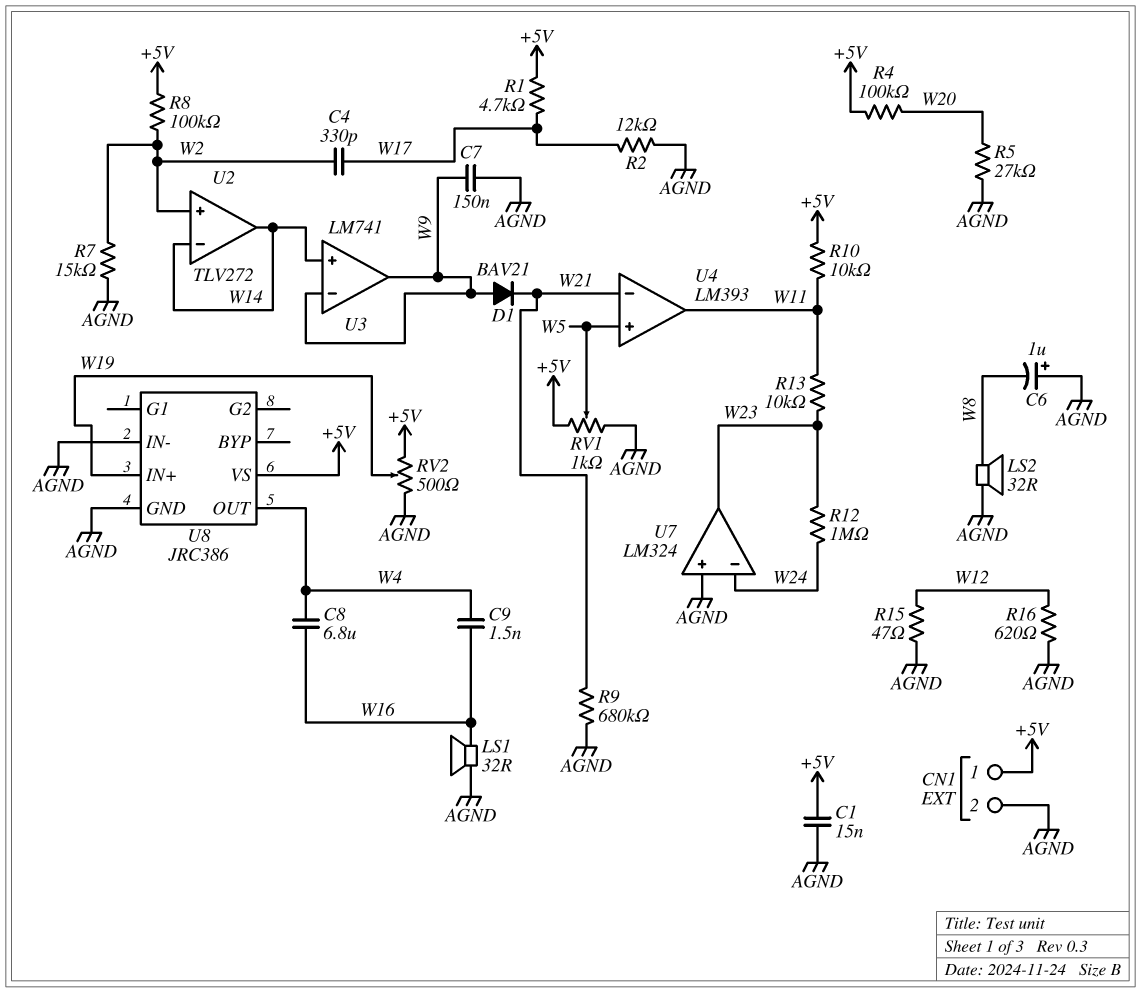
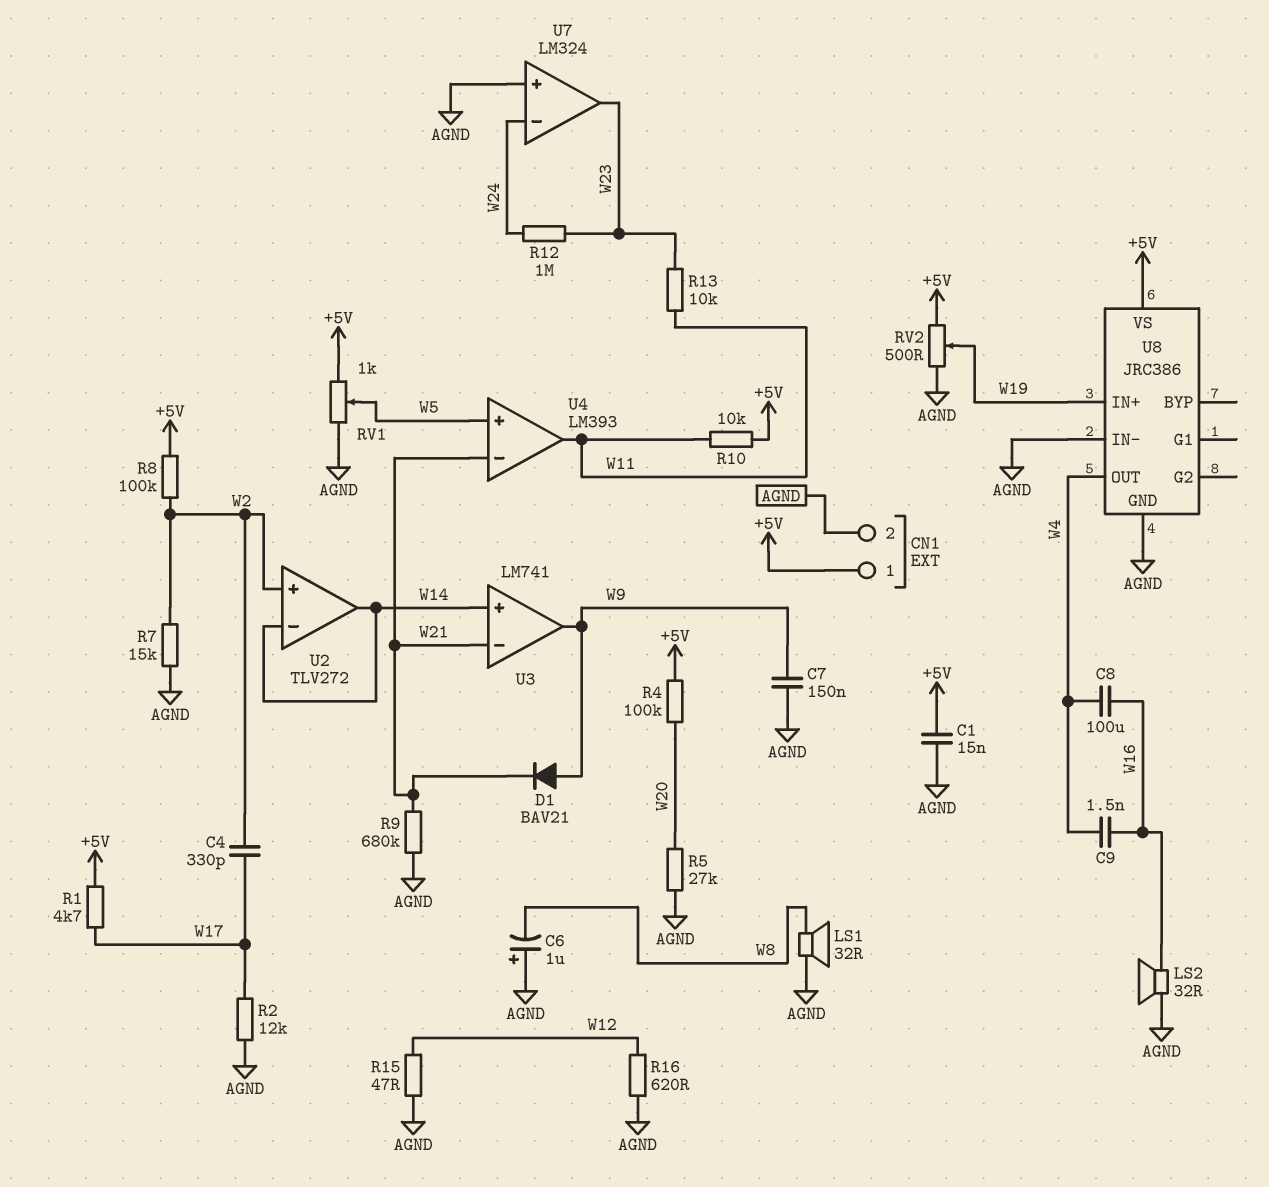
C8: 6.8uF (W4, W16) -> 100uF (W4, W16)
LS1: speaker 32R (AGND, W16) -> speaker 32R (AGND, W8)
LS2: speaker 32R (AGND, W8) -> speaker 32R (AGND, W16)
U3 pin in-: W9 -> W21

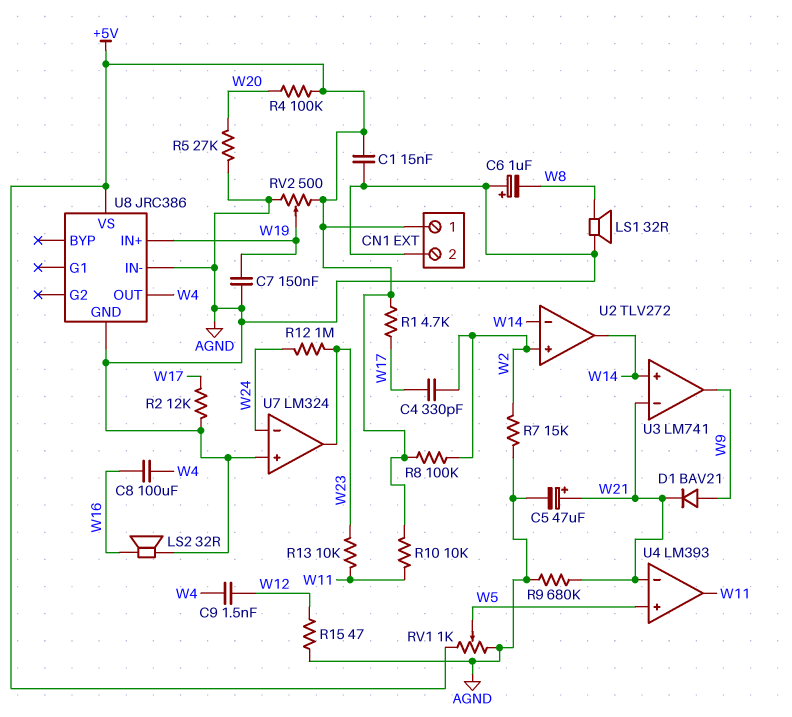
C5: none -> 47uF (plus W21, minus AGND)
C7: 150nF (AGND, W9) -> 150nF (AGND, W19)
C9: 1.5nF (W4, W16) -> 1.5nF (W4, W12)
R16: 620 (AGND, W12) -> none

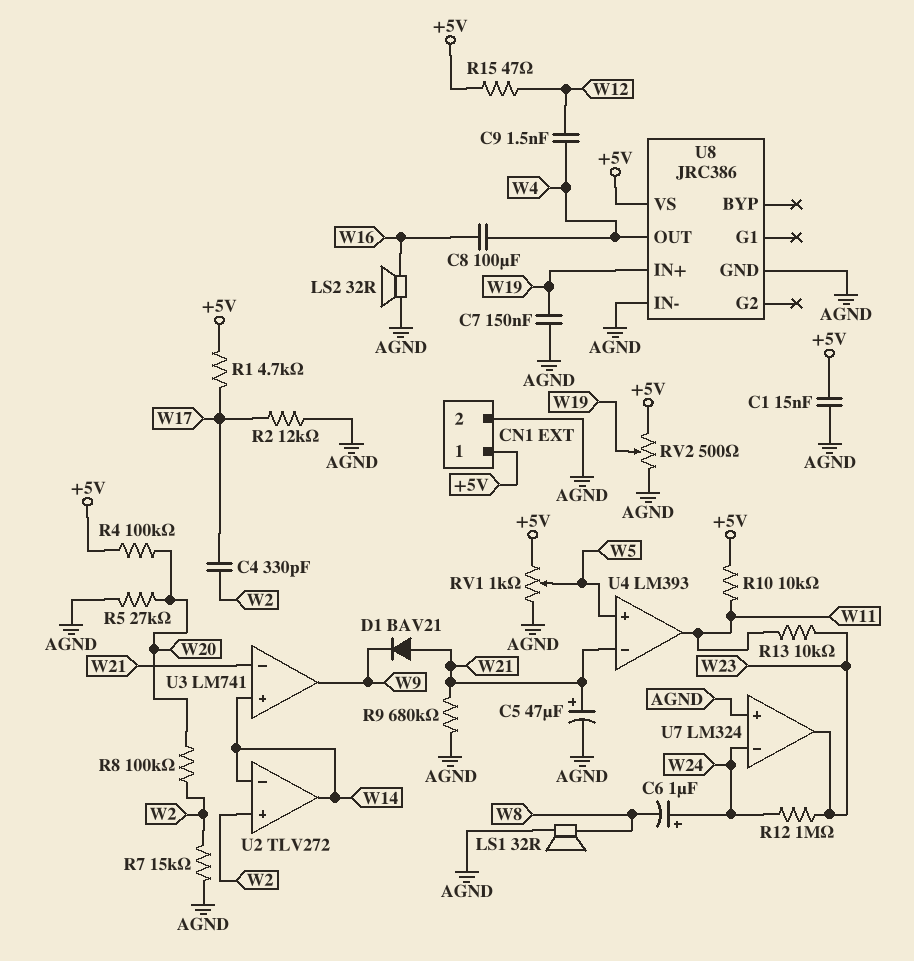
C6: 1uF (plus AGND, minus W8) -> 1uF (plus W24, minus W8)
D1: diode BAV21 (A W9, K W21) -> diode BAV21 (A W21, K W9)
R8: 100k (+5V, W2) -> 100k (W2, W20)
R15: 47 (AGND, W12) -> 47 (+5V, W12)

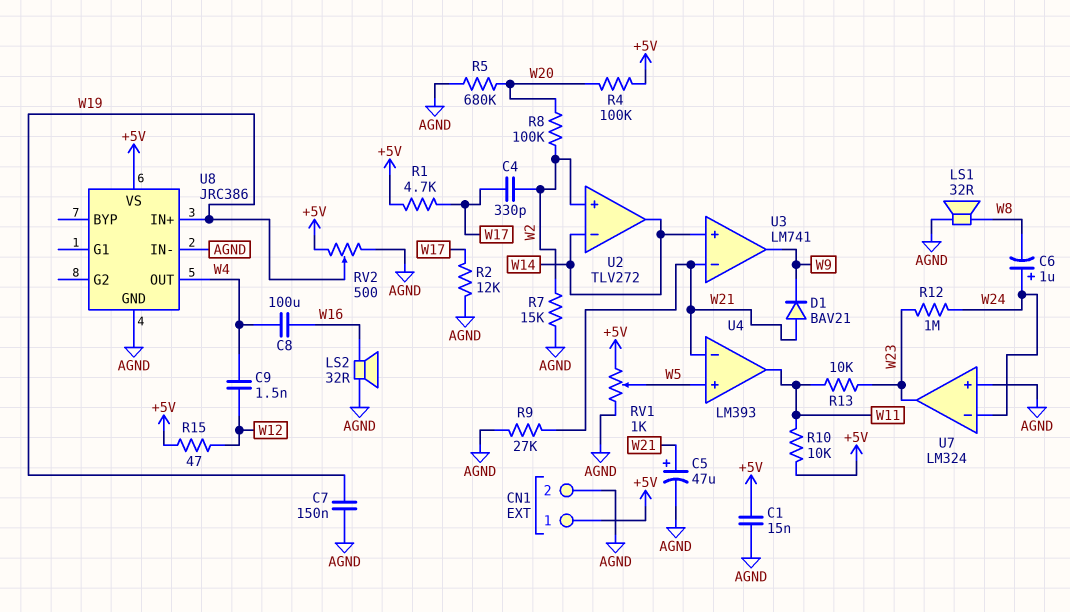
R5: 27k (AGND, W20) -> 680k (AGND, W20)
R9: 680k (AGND, W21) -> 27k (AGND, W21)

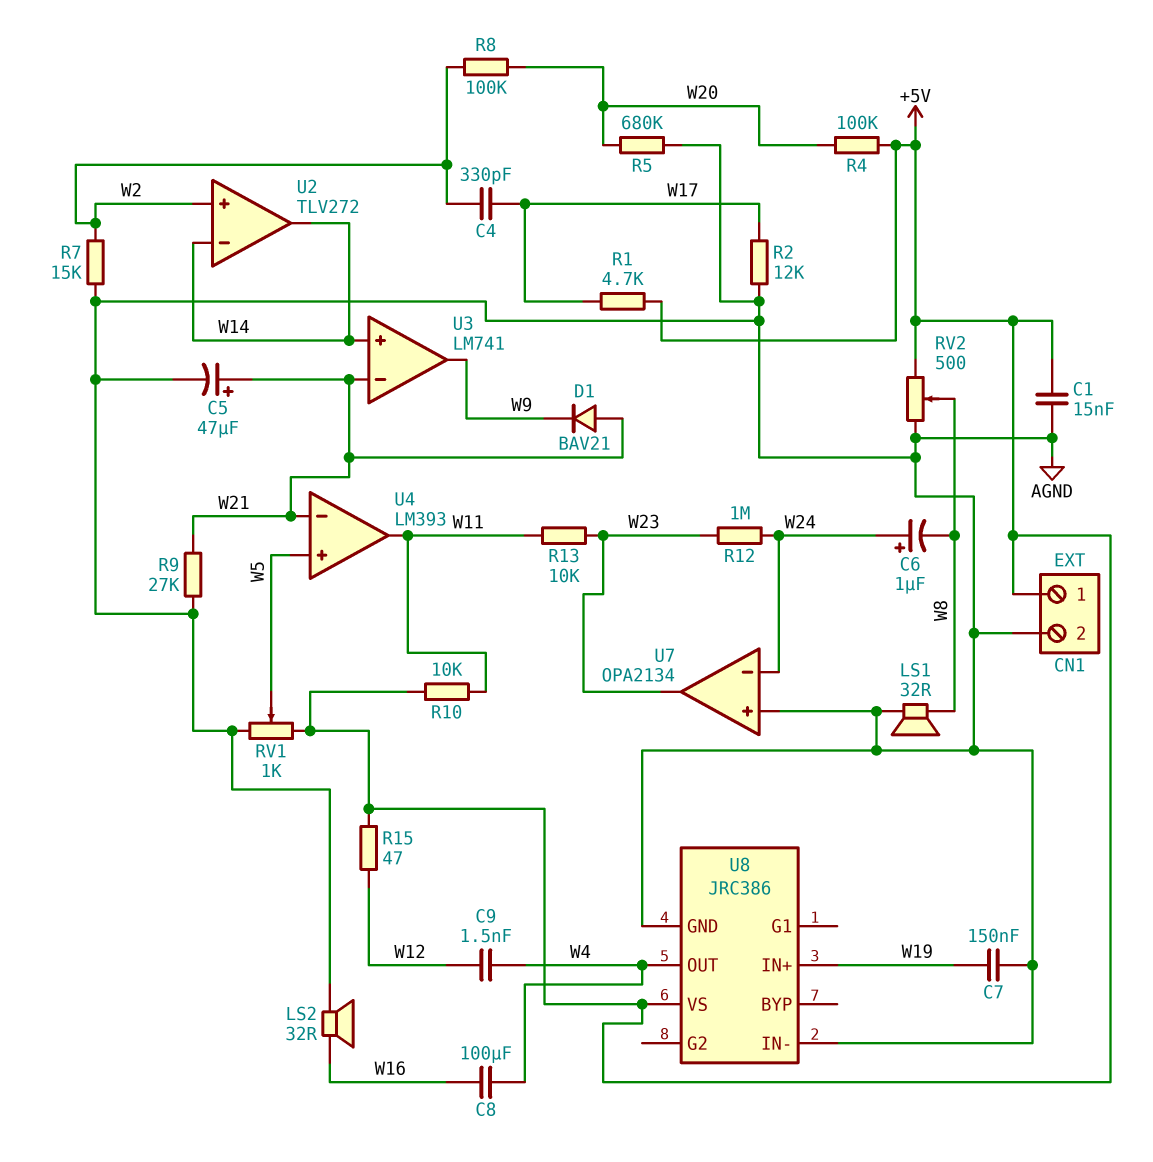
RV2: 500 (+5V, AGND, wiper W19) -> 500 (+5V, AGND, wiper W8)
U7: LM324 -> OPA2134

